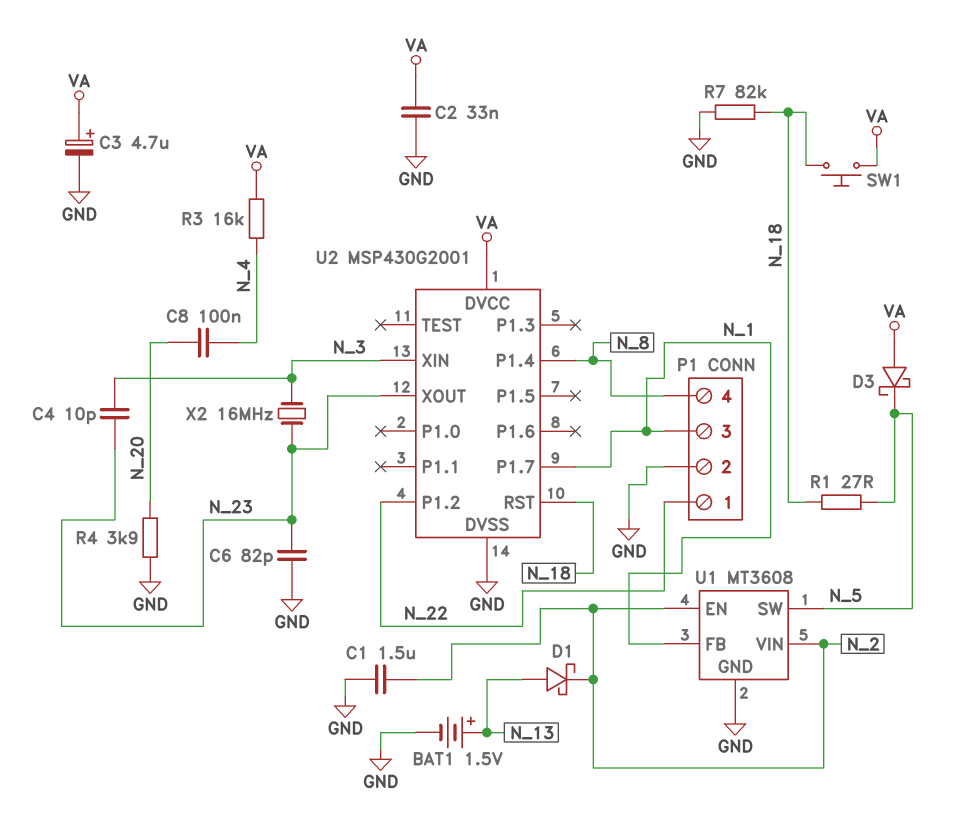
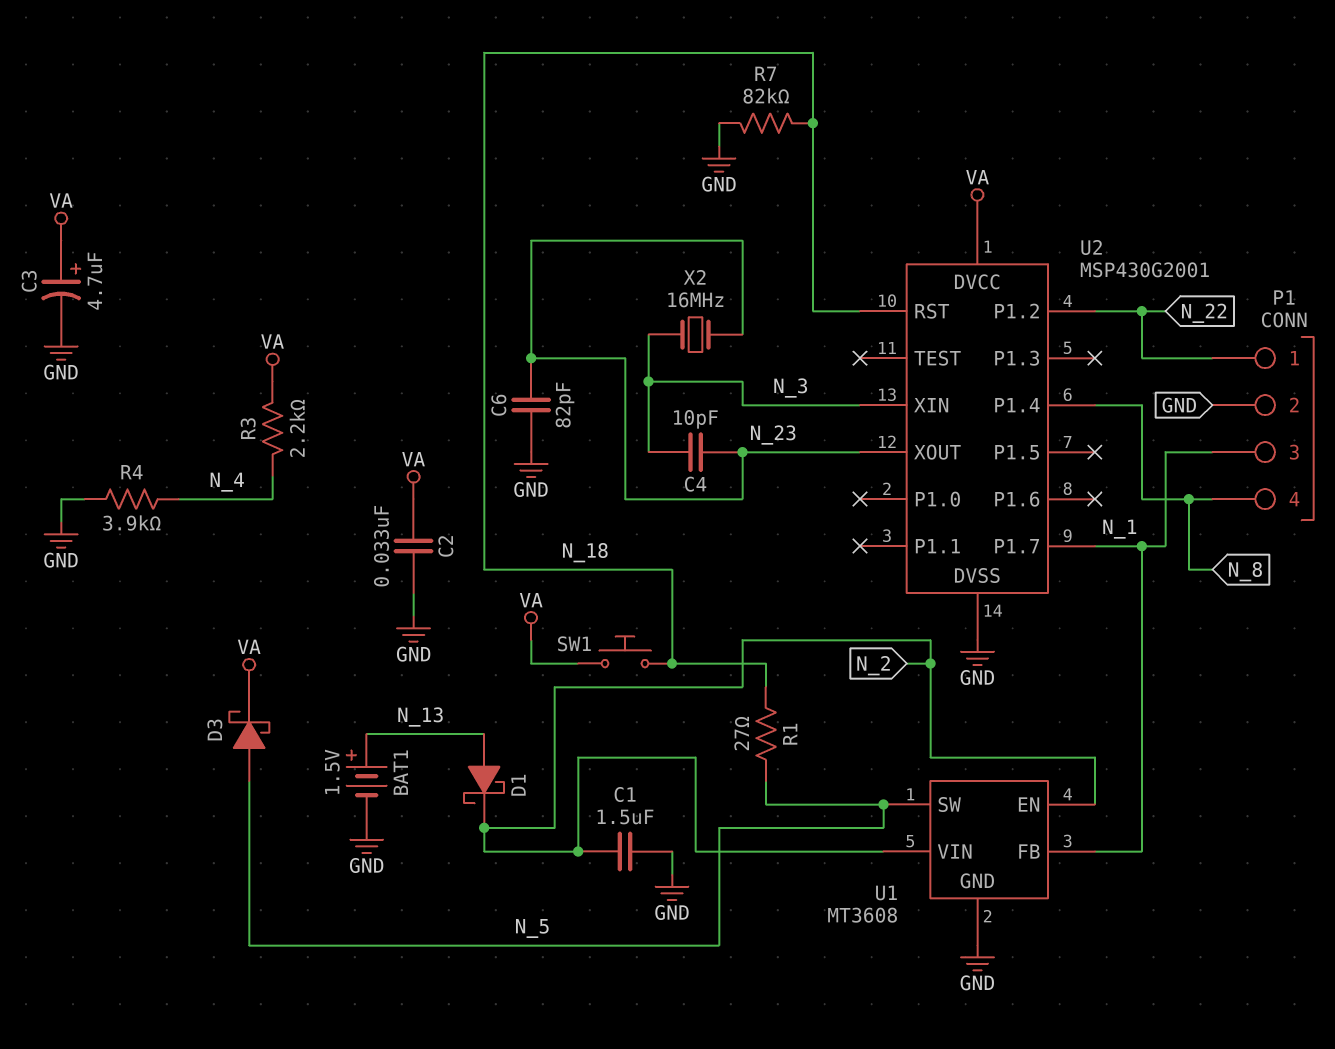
C8: 100nF (N_4, N_20) -> none
D3: schottky (A VA, K N_5) -> schottky (A N_5, K VA)
R3: 16k (N_4, VA) -> 2.2k (N_4, VA)
R4: 3.9k (GND, N_20) -> 3.9k (GND, N_4)

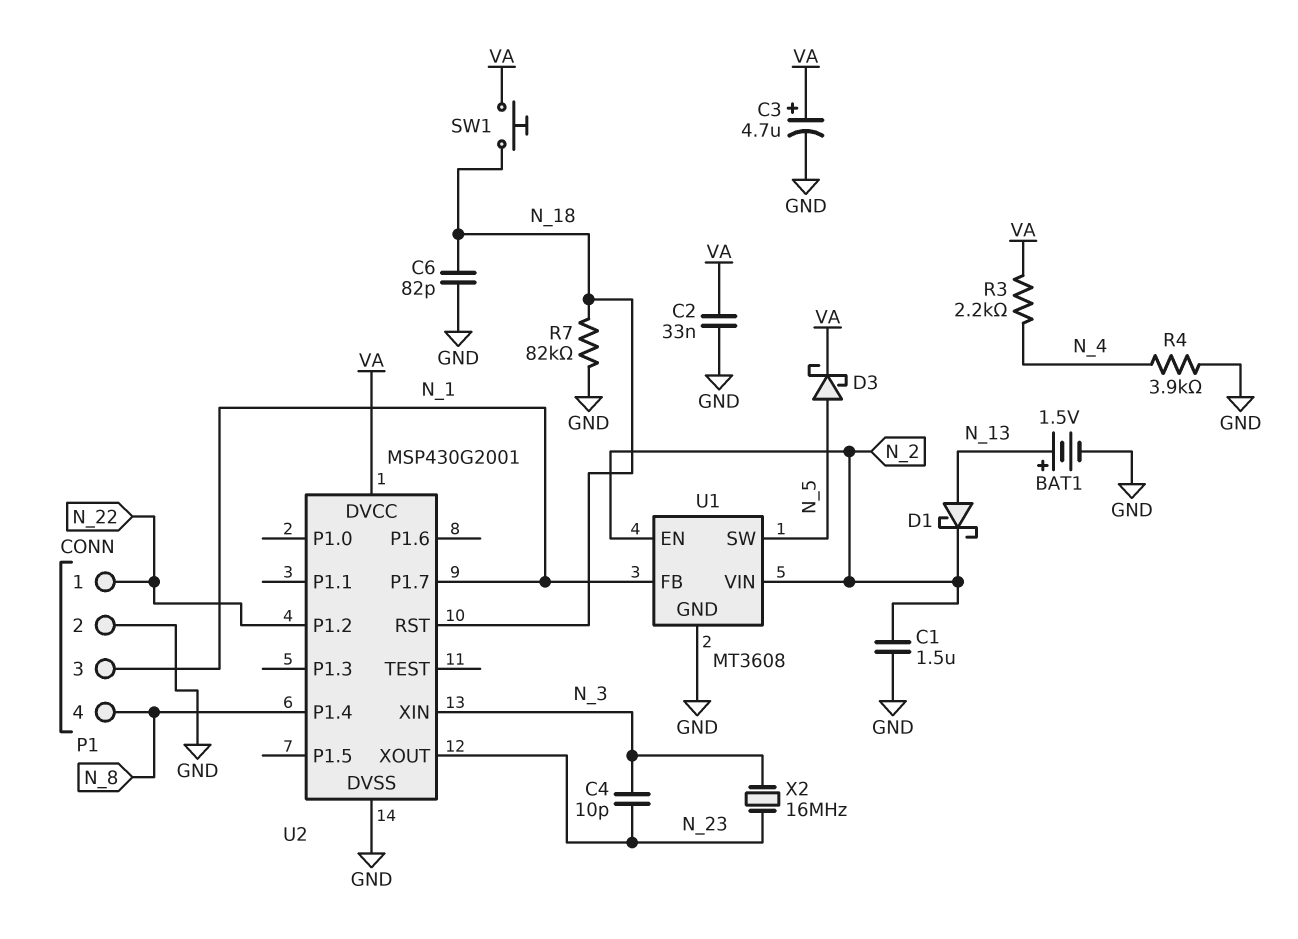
C6: 82pF (GND, N_23) -> 82pF (GND, N_18)
R1: 27 (N_5, N_18) -> none

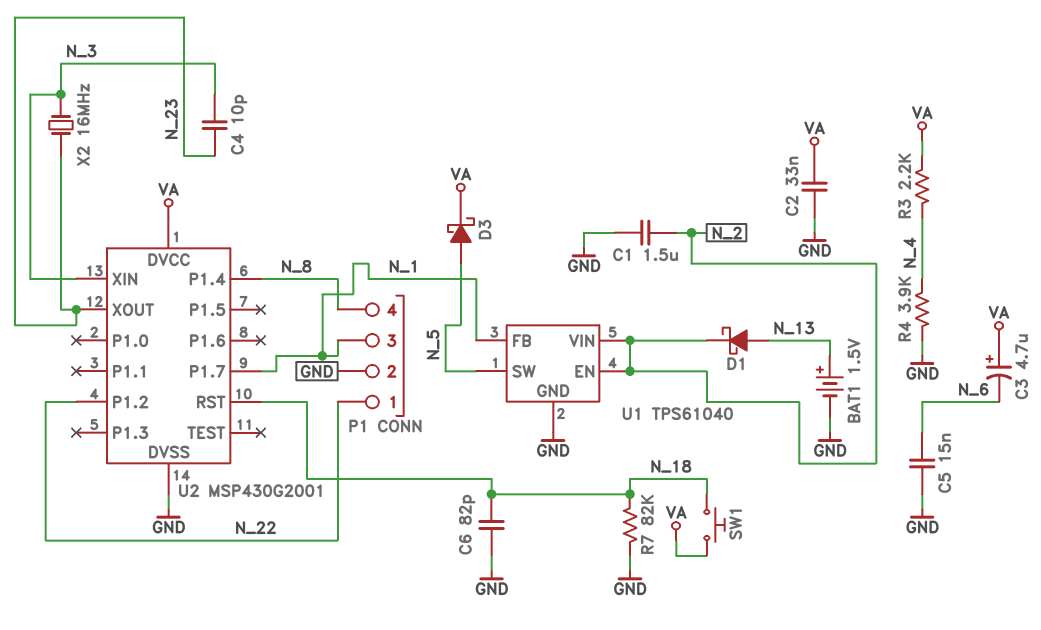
C3: 4.7uF (plus VA, minus GND) -> 4.7uF (plus VA, minus N_6)
C5: none -> 15nF (GND, N_6)
U1: MT3608 -> TPS61040

